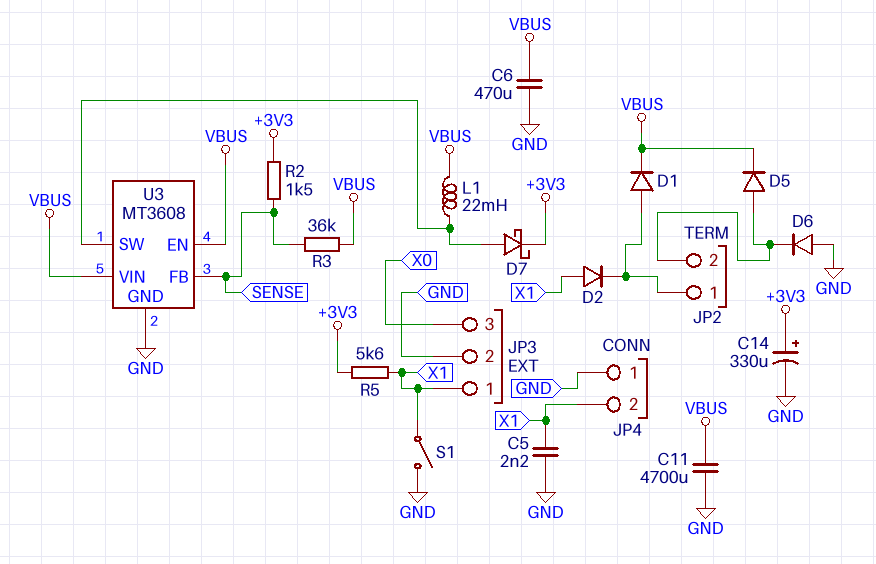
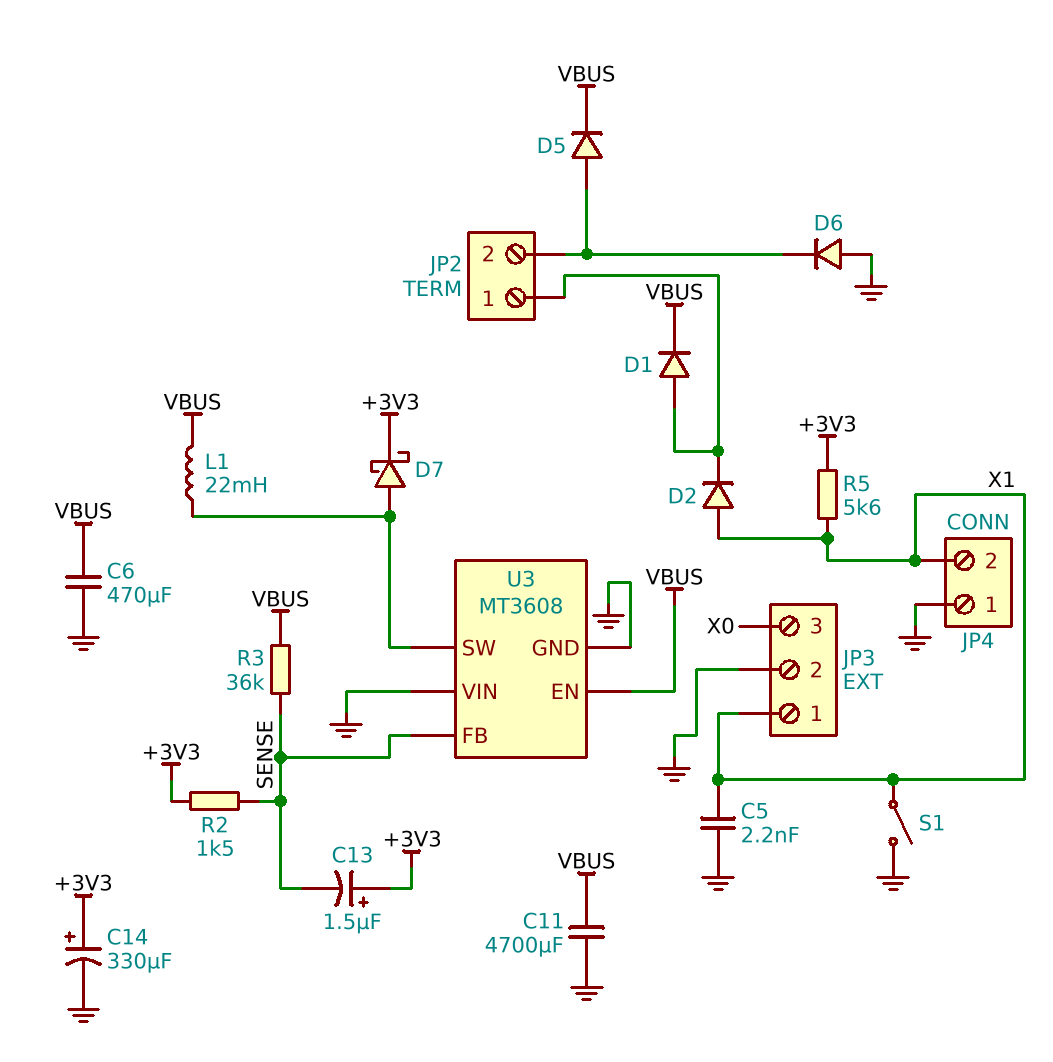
C13: none -> 1.5uF (plus +3V3, minus SENSE)
U3 pin VIN: VBUS -> GND

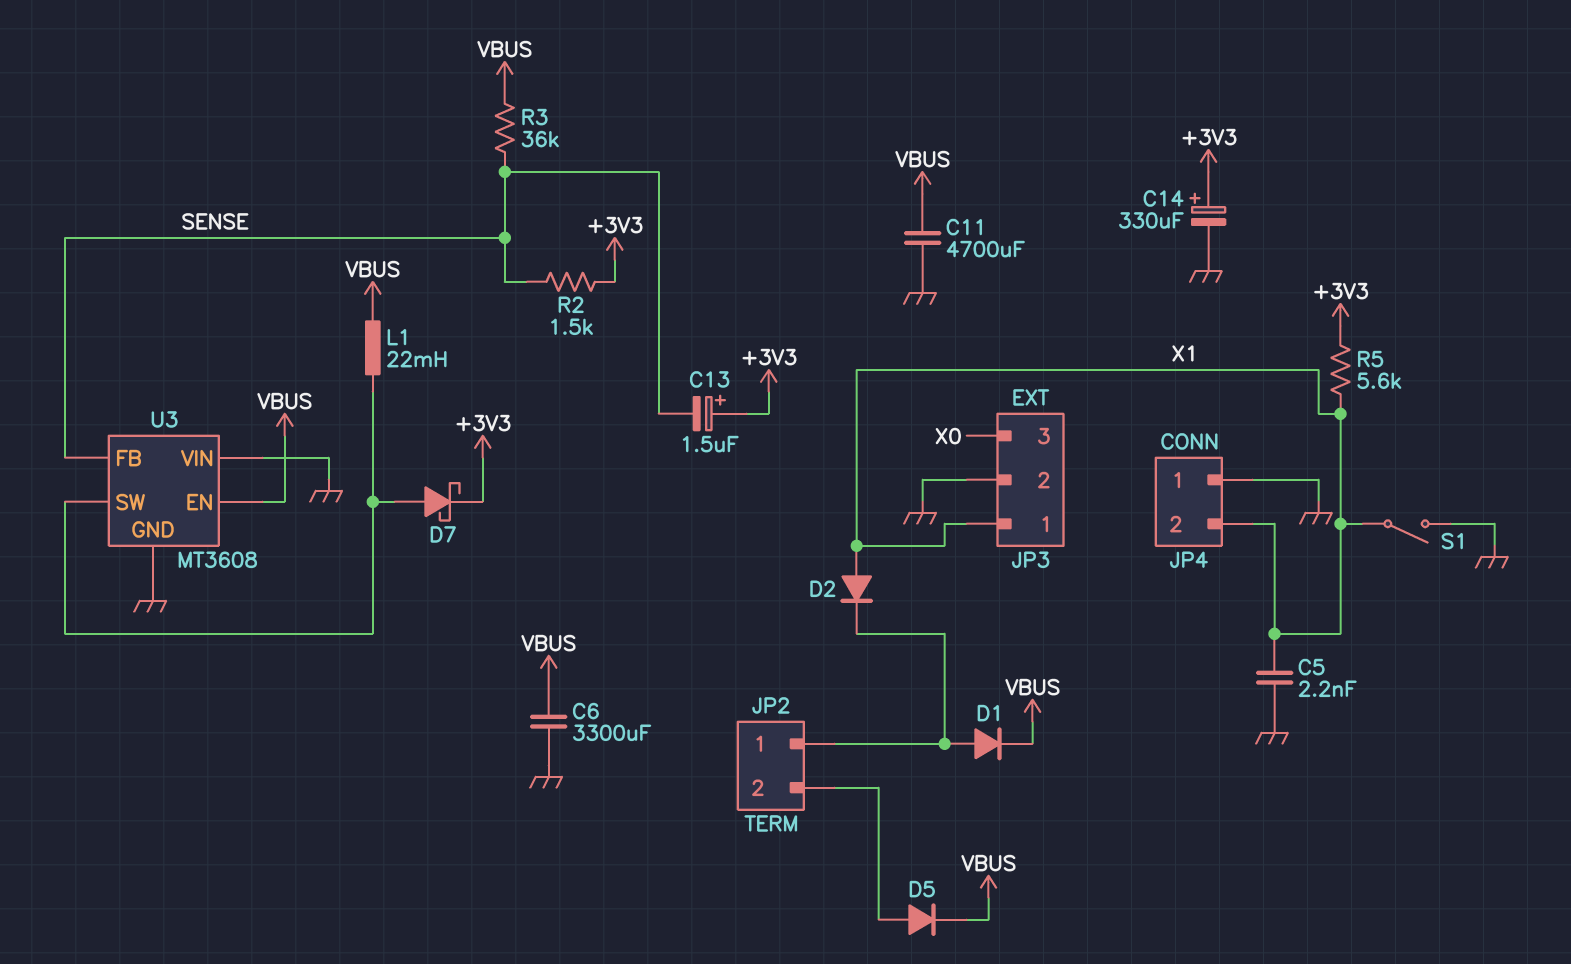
C6: 470uF (GND, VBUS) -> 3300uF (GND, VBUS)
D6: diode (A GND, K JP2/2) -> none

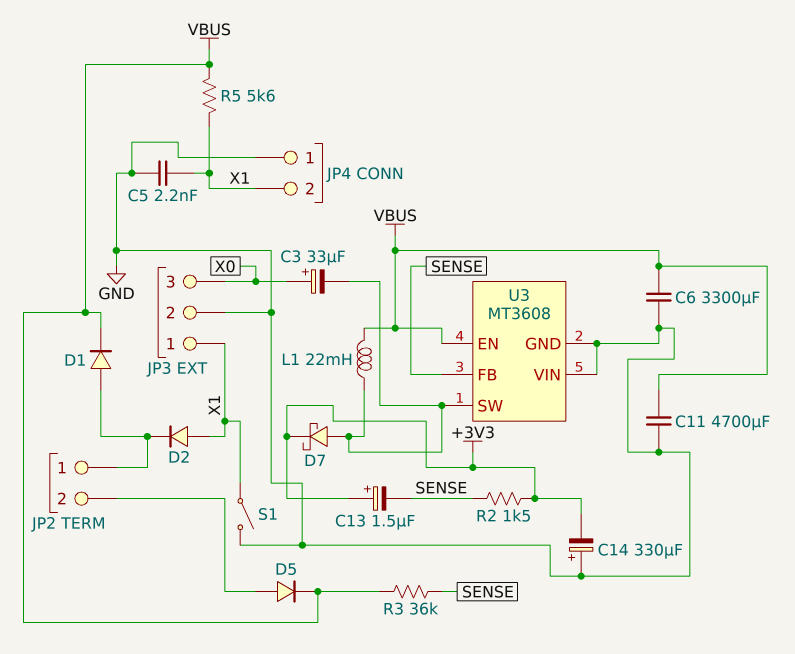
C3: none -> 33uF (plus X0, minus U3/SW)
C14: 330uF (plus +3V3, minus GND) -> 330uF (plus GND, minus +3V3)
R5: 5.6k (+3V3, X1) -> 5.6k (VBUS, X1)

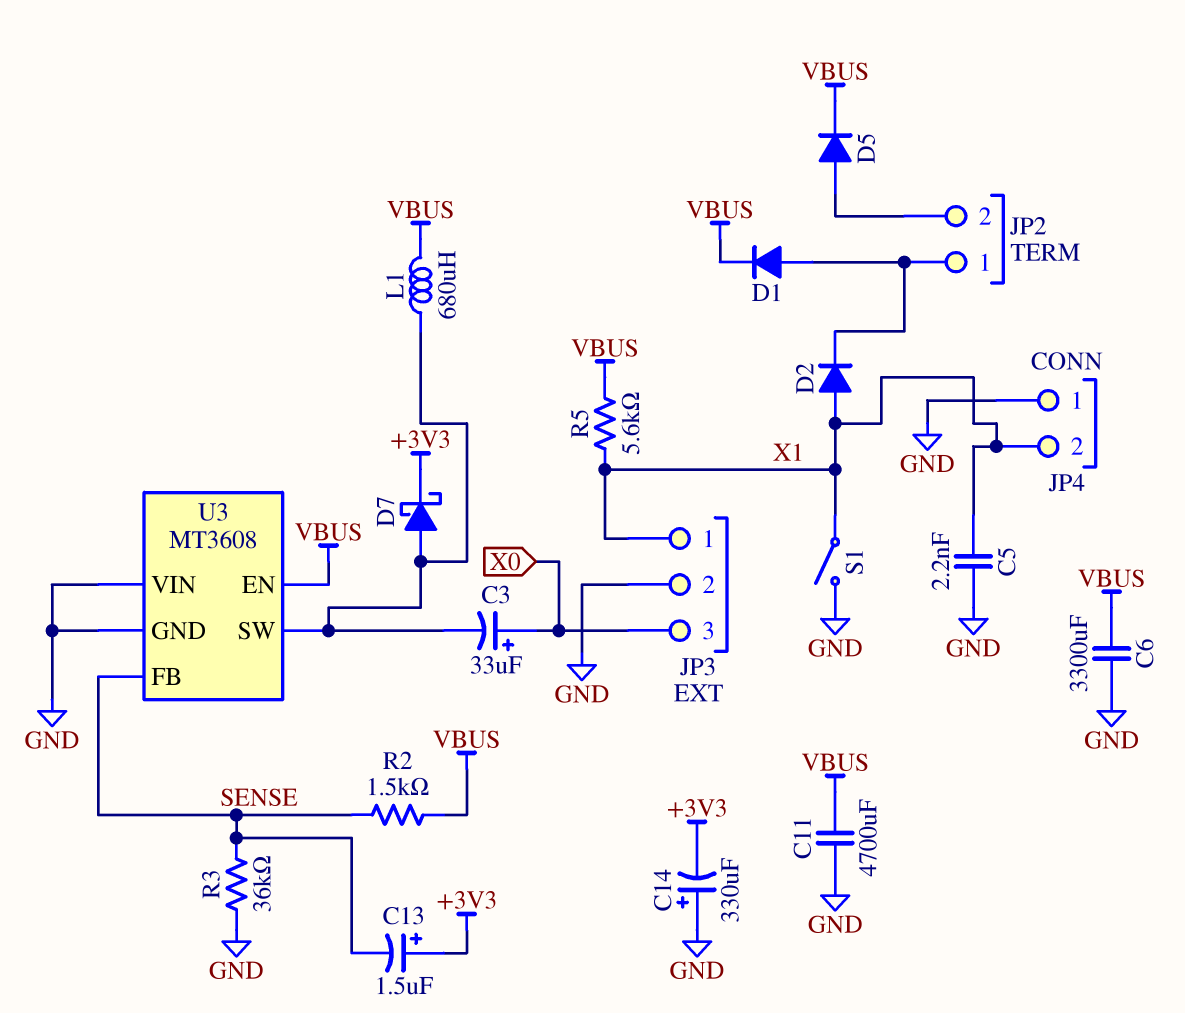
L1: 22mH (U3/SW, VBUS) -> 680uH (U3/SW, VBUS)
R2: 1.5k (+3V3, SENSE) -> 1.5k (SENSE, VBUS)
R3: 36k (SENSE, VBUS) -> 36k (GND, SENSE)

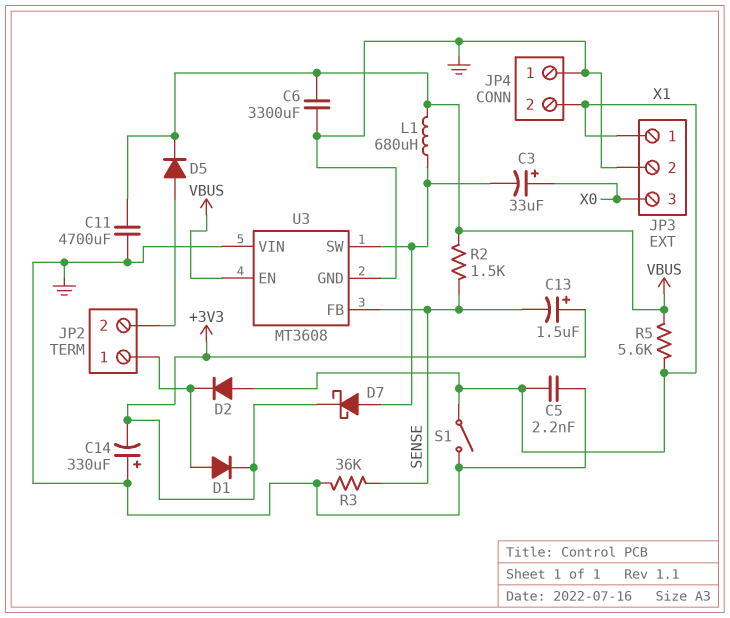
D1: diode (A JP2/1, K VBUS) -> diode (A JP2/1, K +3V3)

